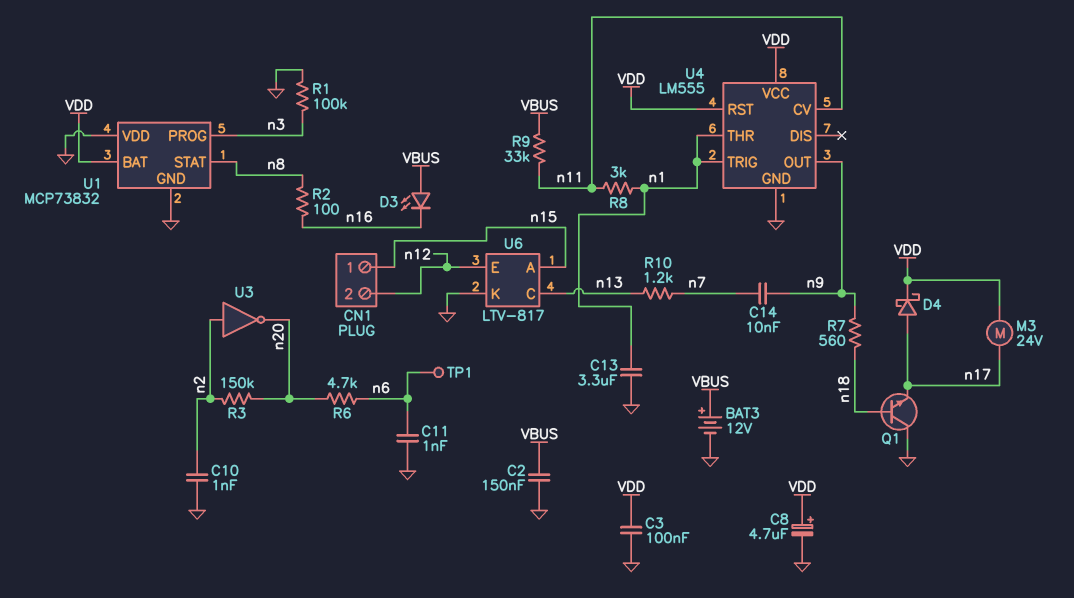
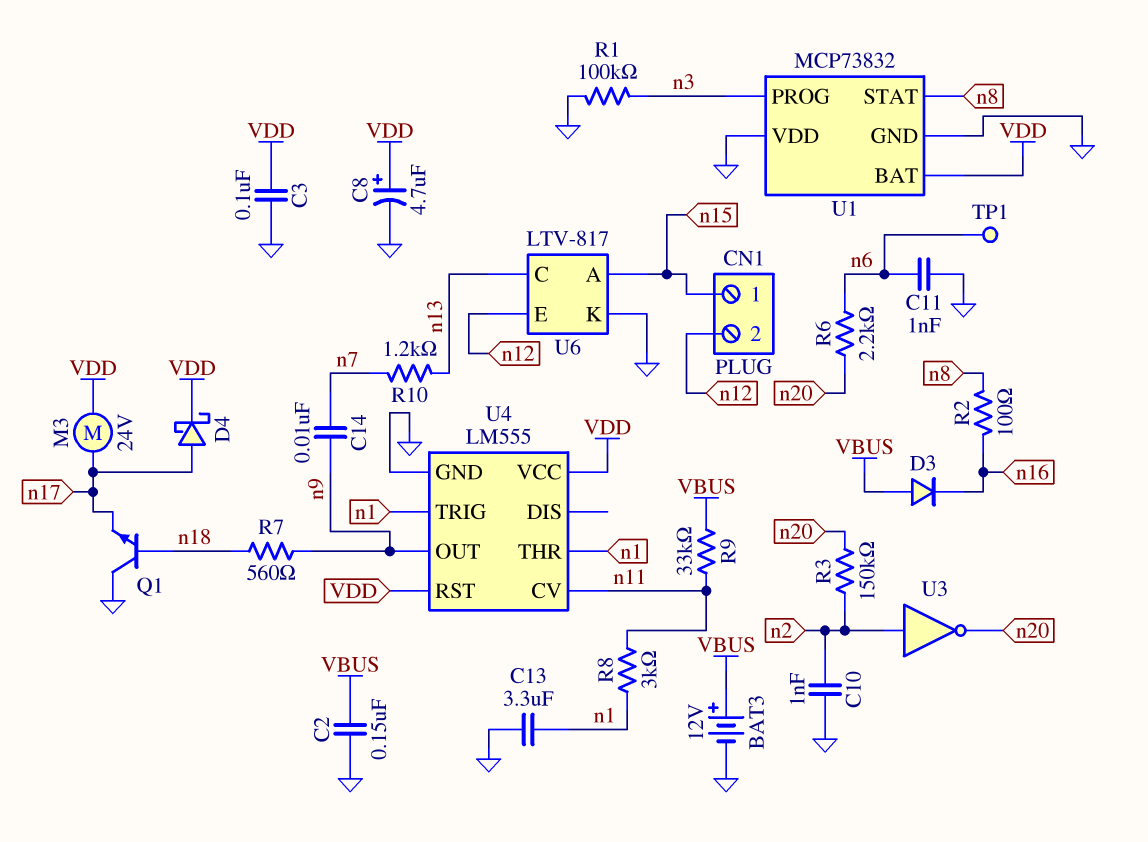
D3: LED (A VBUS, K n16) -> diode (A VBUS, K n16)
R6: 4.7k (n6, n20) -> 2.2k (n6, n20)

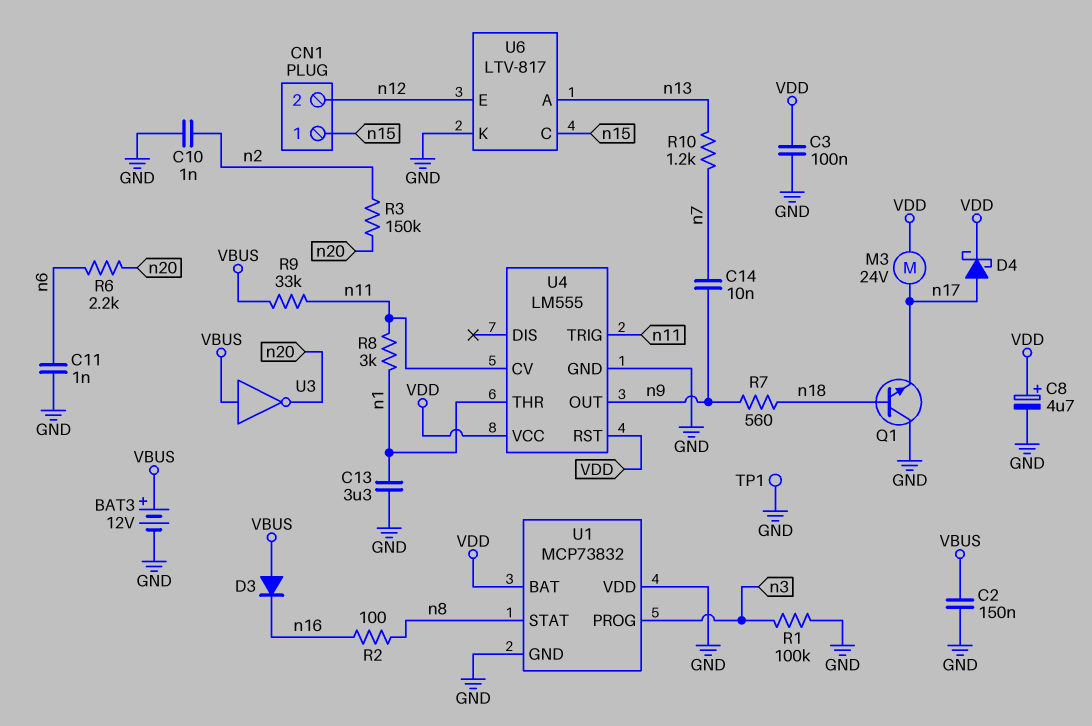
TP1: test point (n6) -> test point (GND)
U3: NOT (in n2, out n20) -> NOT (in VBUS, out n20)
U4 pin TRIG: n1 -> n11
U6 pin A: n15 -> n13
U6 pin C: n13 -> n15

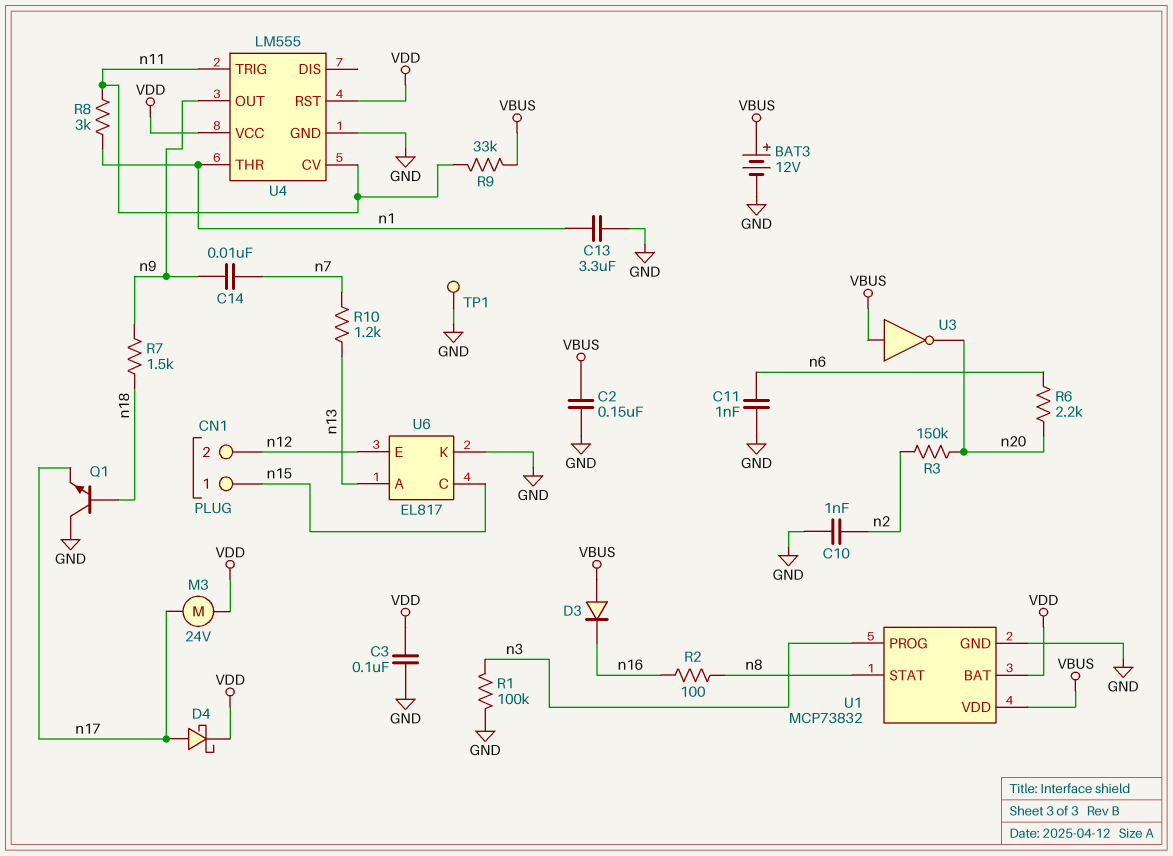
C8: 4.7uF (plus VDD, minus GND) -> none
R7: 560 (n9, n18) -> 1.5k (n9, n18)
U1 pin VDD: GND -> VBUS
U6: LTV-817 -> EL817

